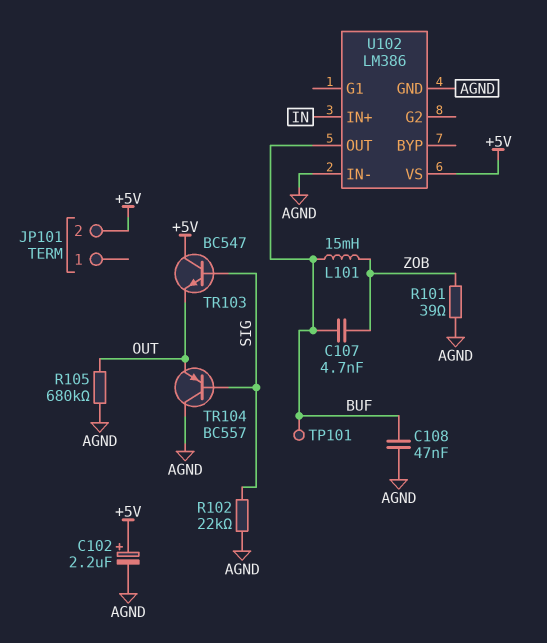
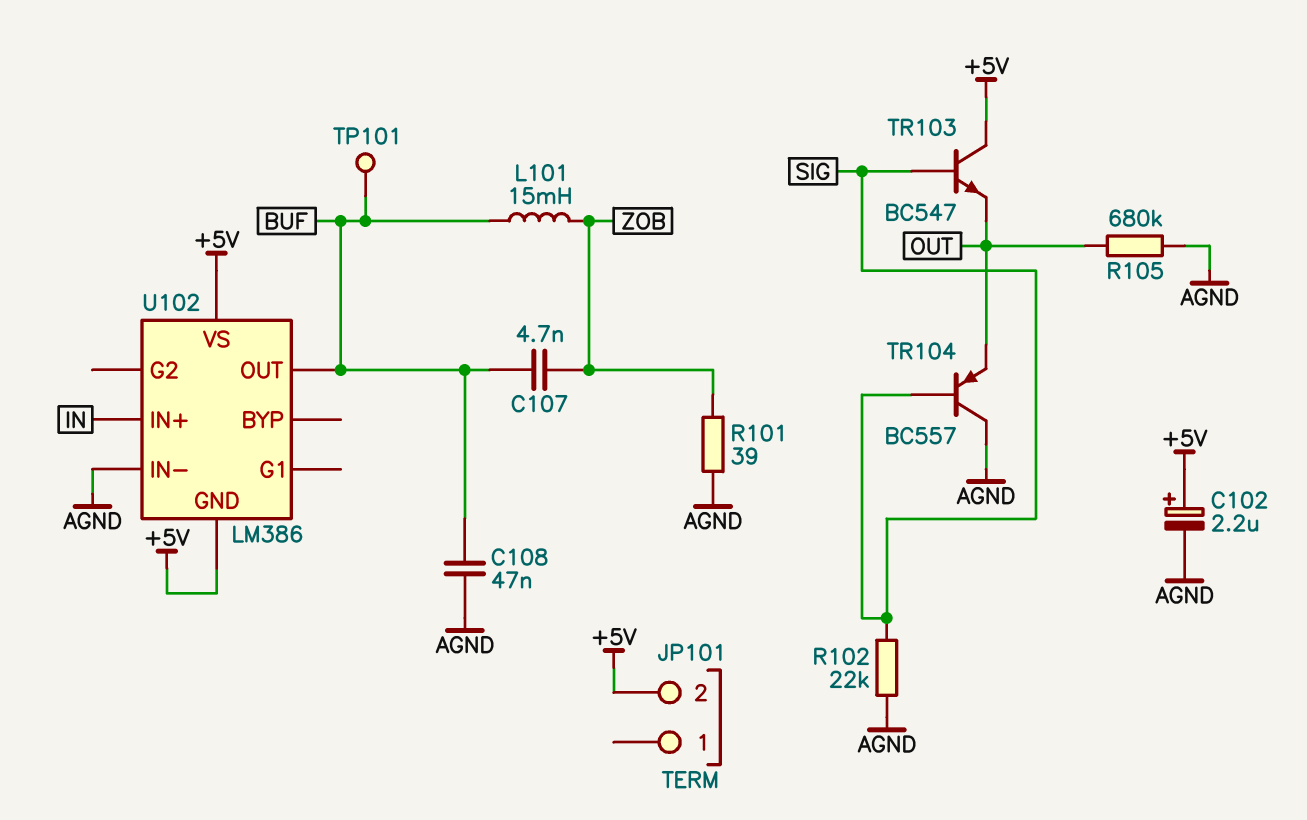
U102 pin GND: AGND -> +5V

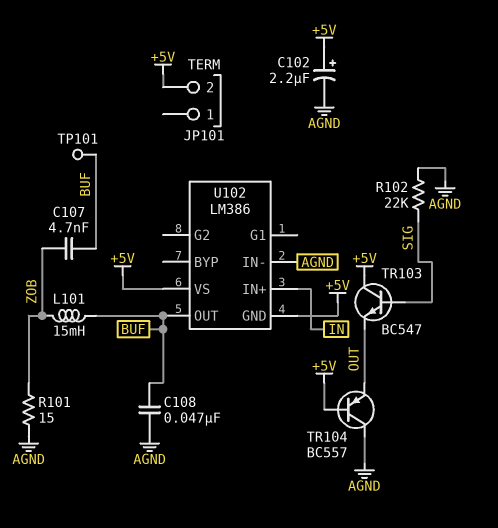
R101: 39 (AGND, ZOB) -> 15 (AGND, ZOB)
R105: 680k (AGND, OUT) -> none
TR104: PNP BC557 (B SIG, C AGND, E OUT) -> PNP BC557 (B +5V, C AGND, E OUT)

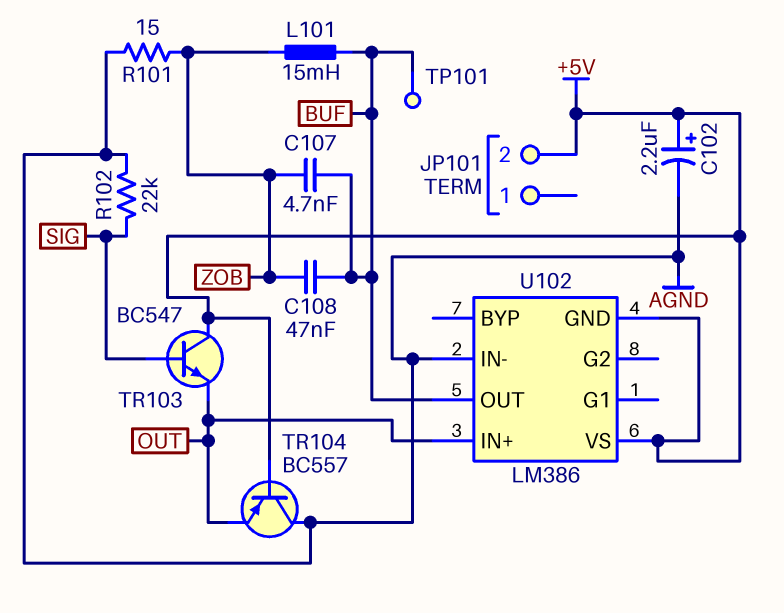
C108: 47nF (AGND, BUF) -> 47nF (BUF, ZOB)
U102 pin IN+: IN -> OUT

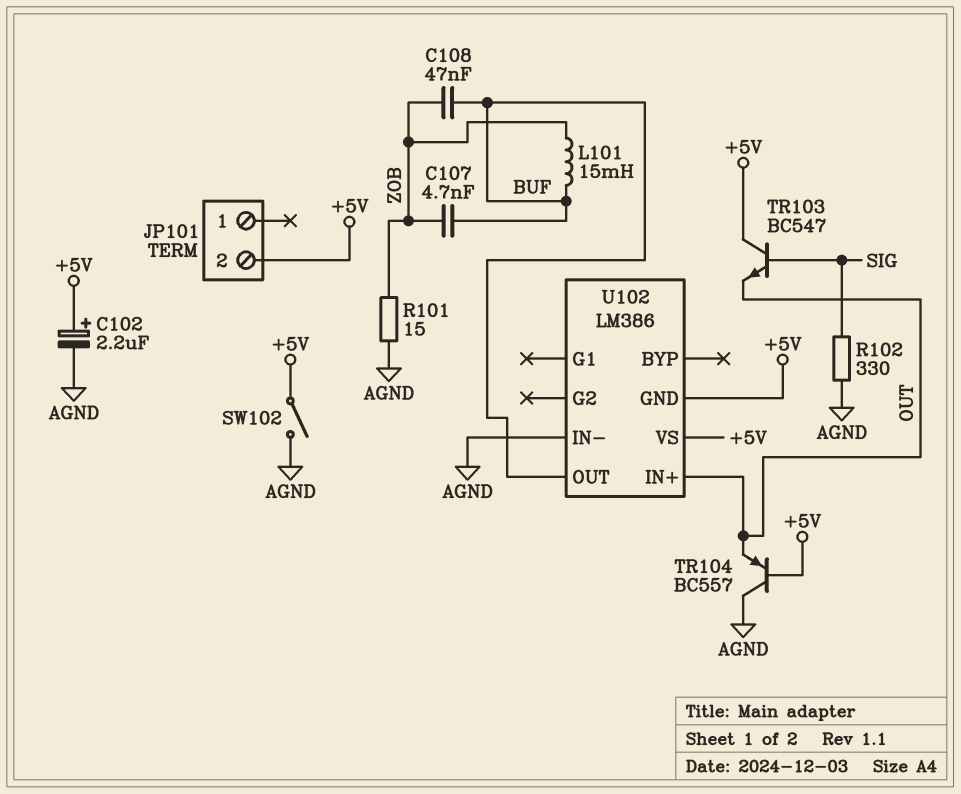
R102: 22k (AGND, SIG) -> 330 (AGND, SIG)
SW102: none -> switch (+5V, AGND)
TP101: test point (BUF) -> none

